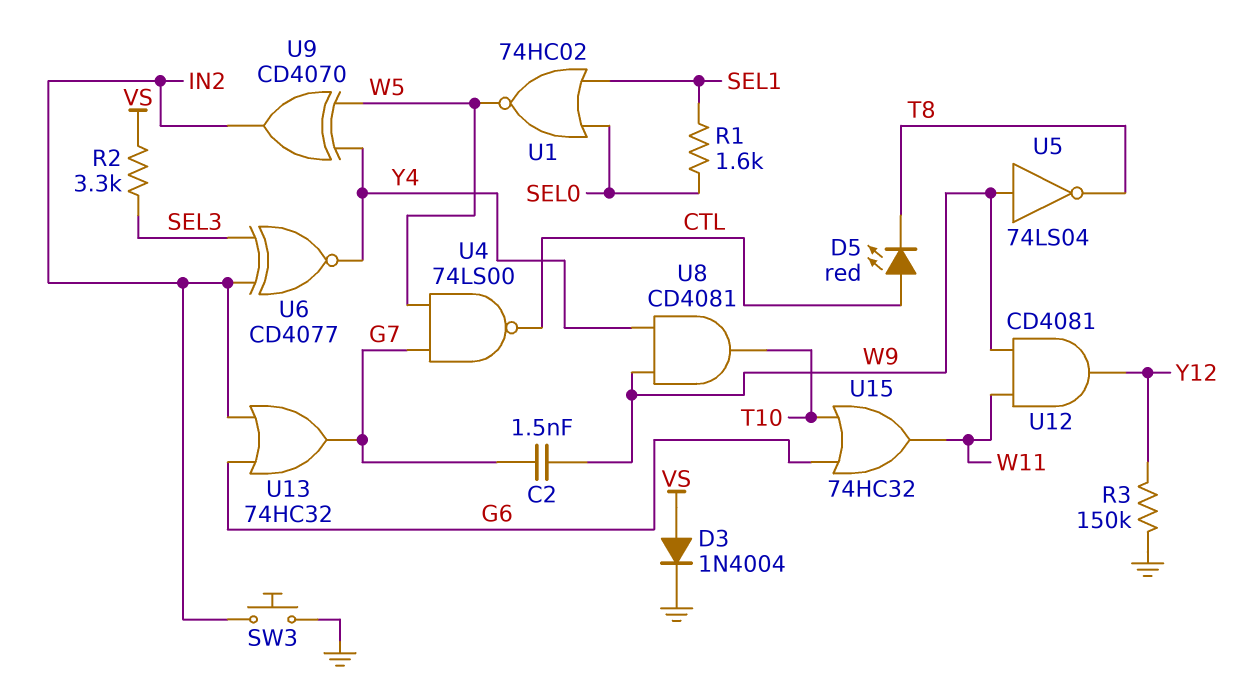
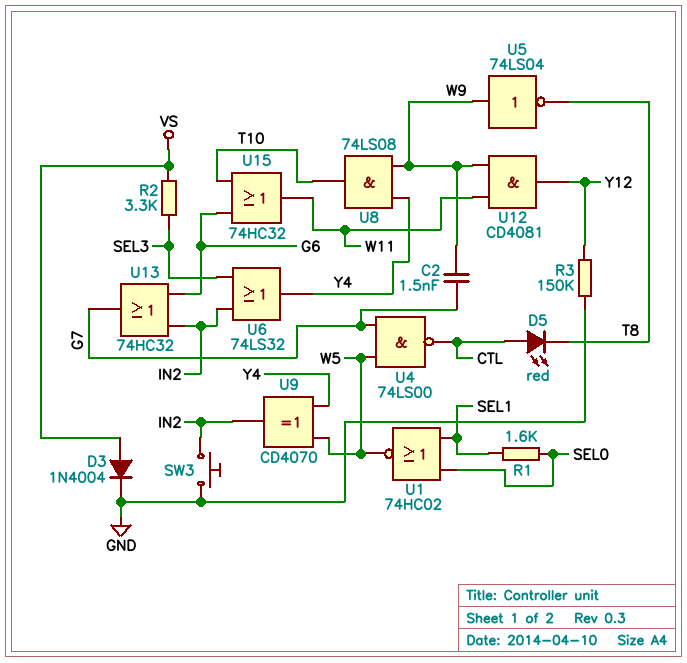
U6: XNOR CD4077 (in IN2, in SEL3, out Y4) -> OR 74LS32 (in IN2, in SEL3, out Y4)
U8: AND CD4081 (in W9, in Y4, out T10) -> AND 74LS08 (in W9, in Y4, out T10)

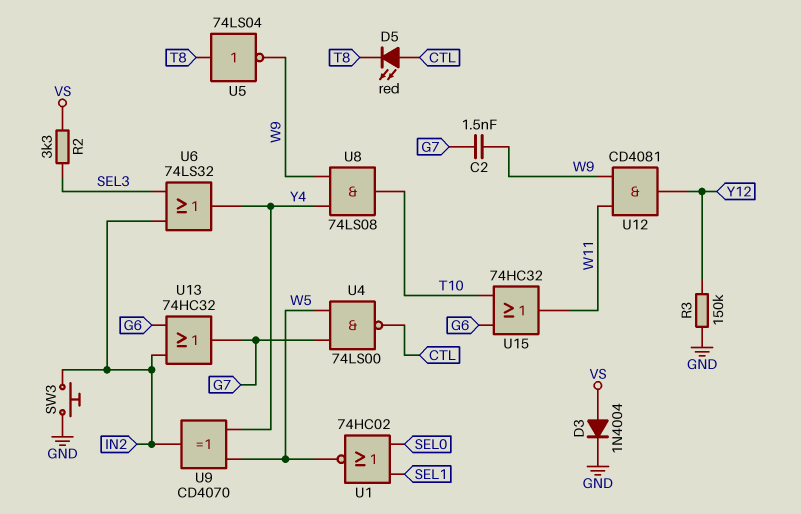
R1: 1.6k (SEL0, SEL1) -> none
U5: NOT 74LS04 (in W9, out T8) -> NOT 74LS04 (in T8, out W9)

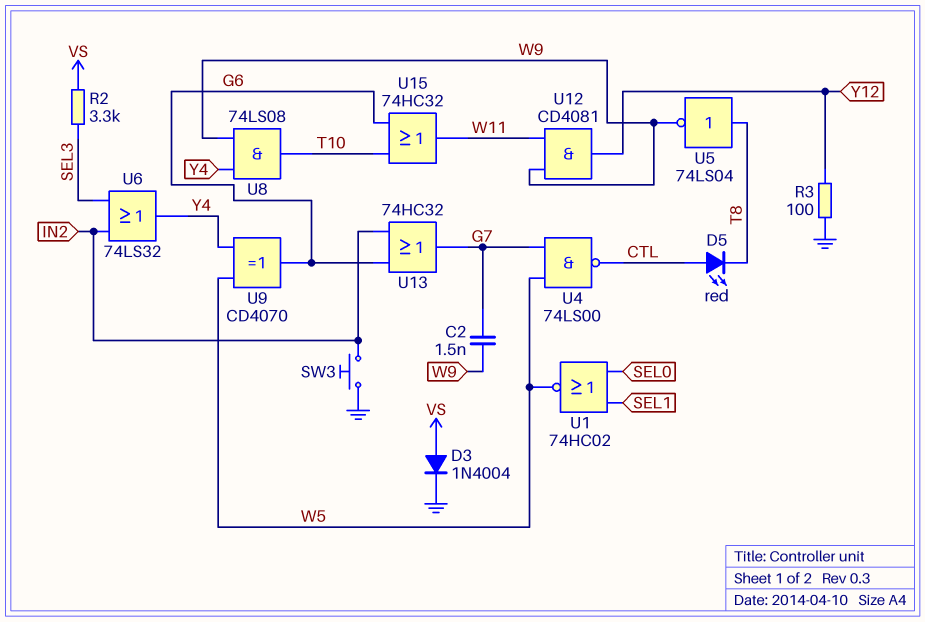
R3: 150k (GND, Y12) -> 100 (GND, Y12)
U9: XOR CD4070 (in W5, in Y4, out IN2) -> XOR CD4070 (in W5, in Y4, out G6)

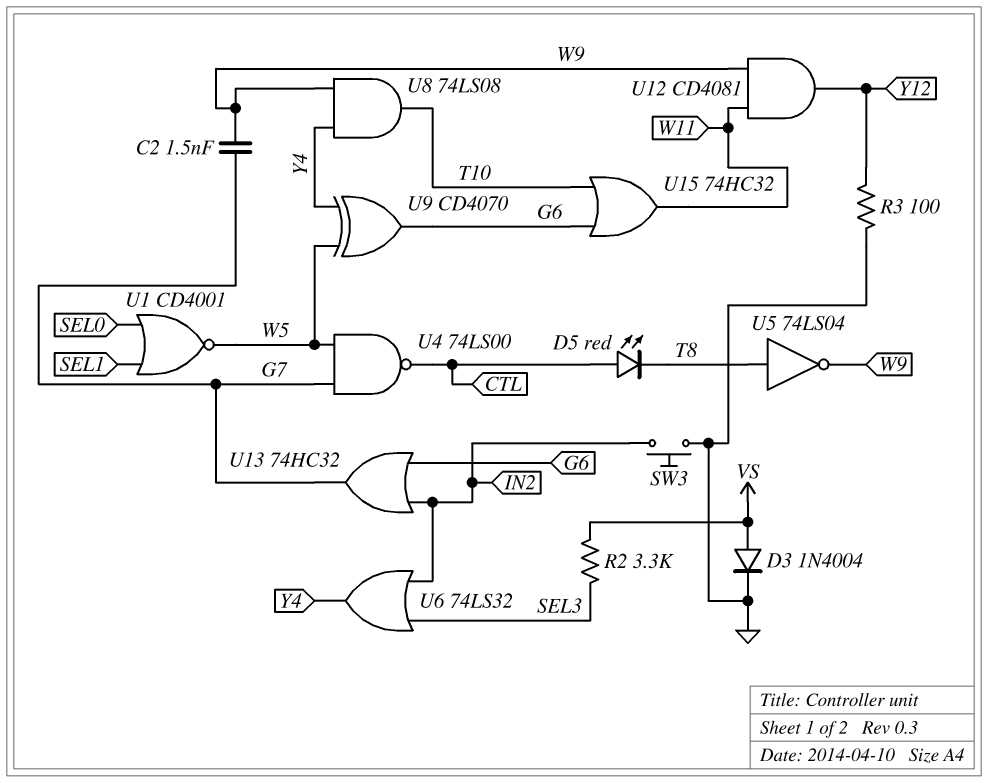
U1: NOR 74HC02 (in SEL0, in SEL1, out W5) -> NOR CD4001 (in SEL0, in SEL1, out W5)

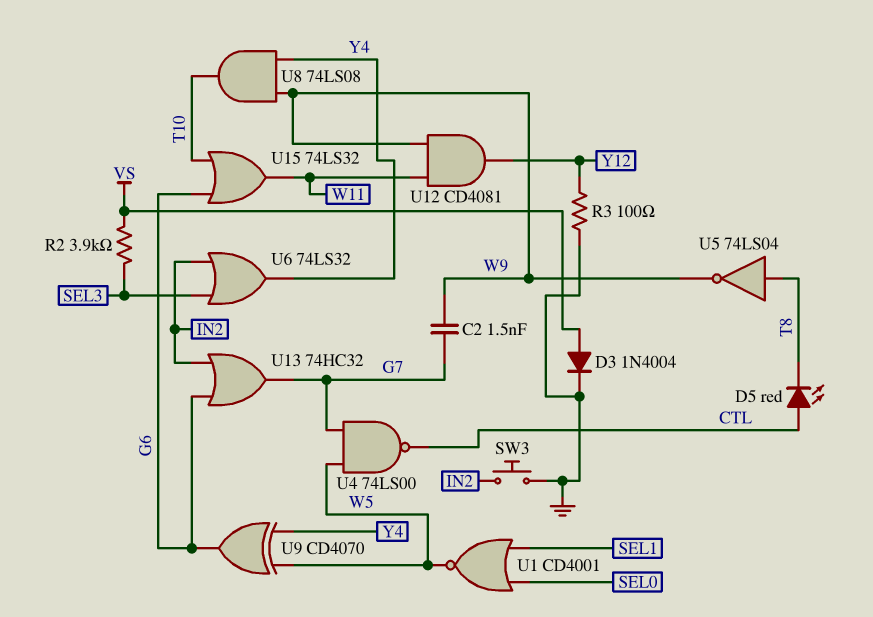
R2: 3.3k (SEL3, VS) -> 3.9k (SEL3, VS)
U15: OR 74HC32 (in G6, in T10, out W11) -> OR 74LS32 (in G6, in T10, out W11)

